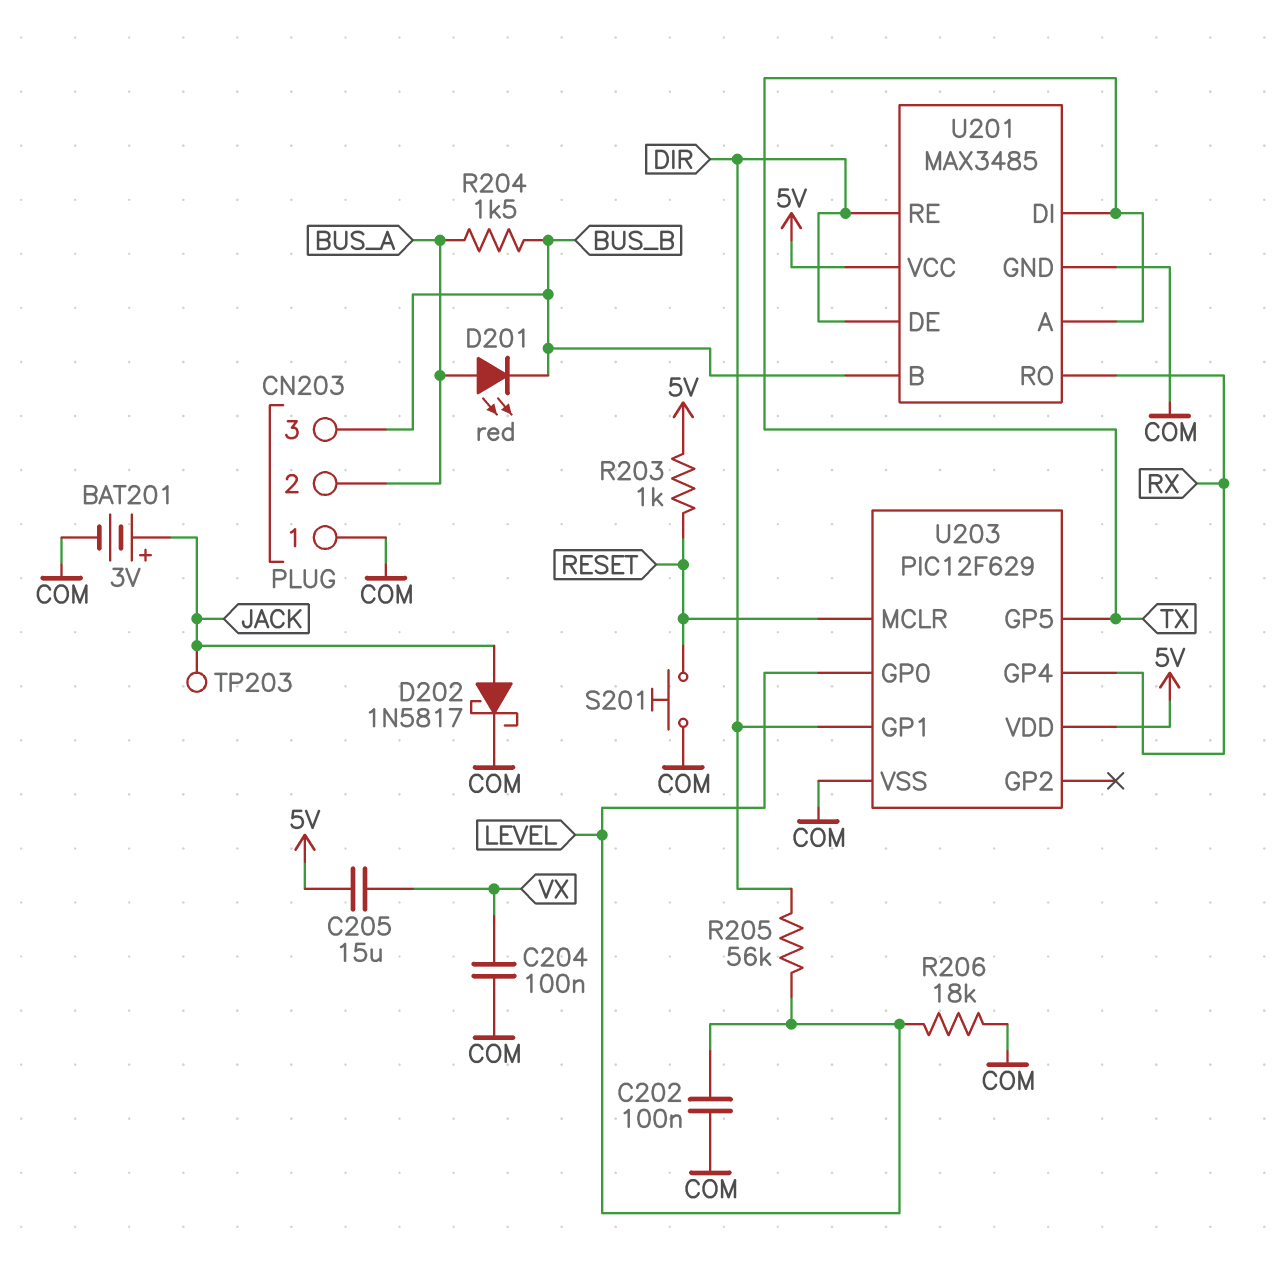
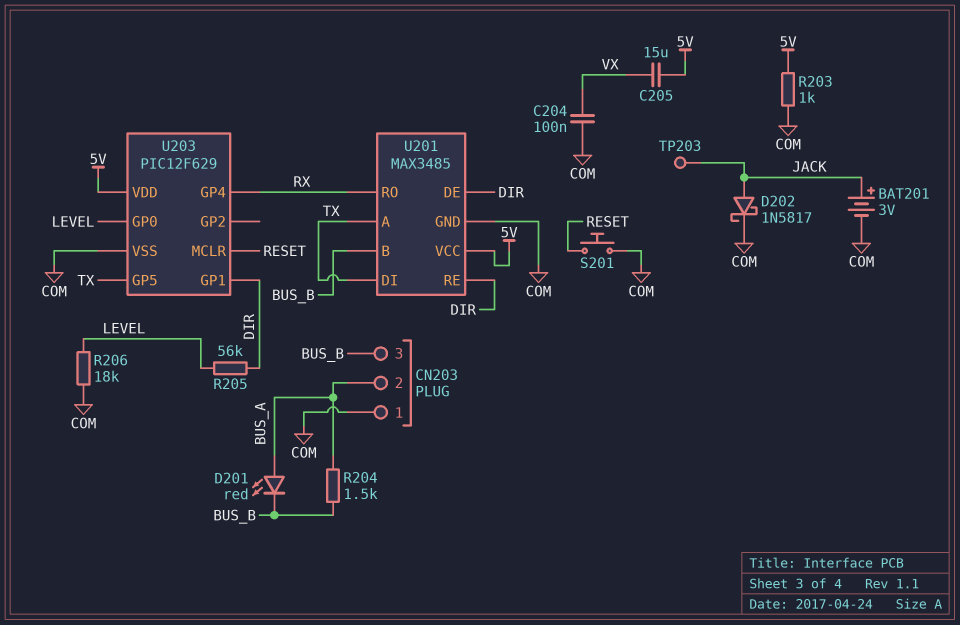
C202: 100nF (COM, LEVEL) -> none
R203: 1k (5V, RESET) -> 1k (5V, COM)

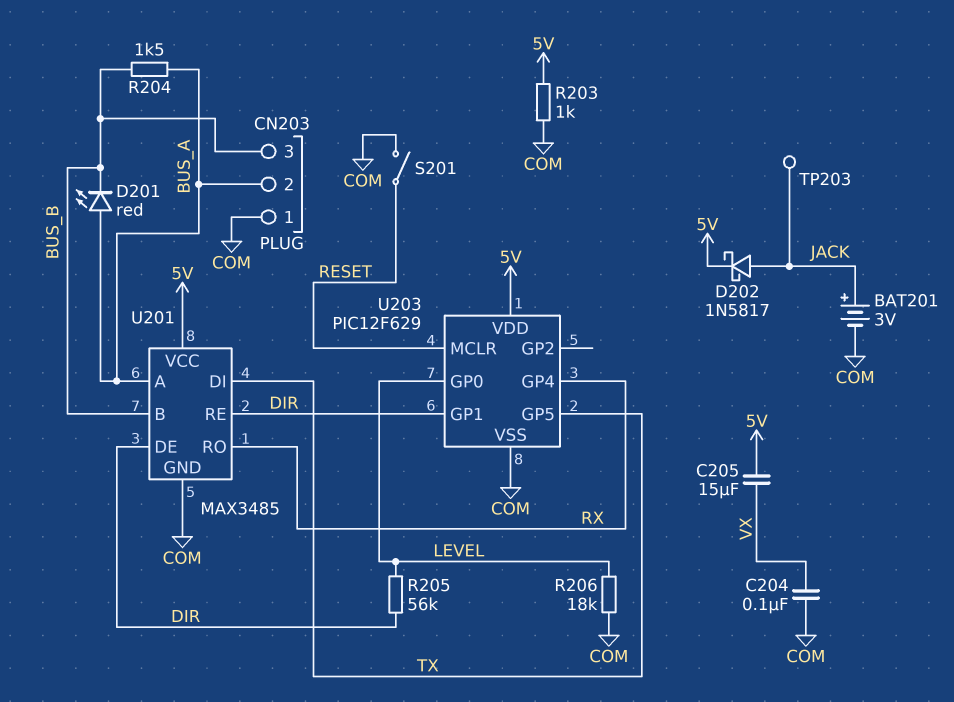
D202: schottky 1N5817 (A JACK, K COM) -> schottky 1N5817 (A JACK, K 5V)
S201: button (COM, RESET) -> switch (COM, RESET)
U201 pin A: TX -> BUS_A

